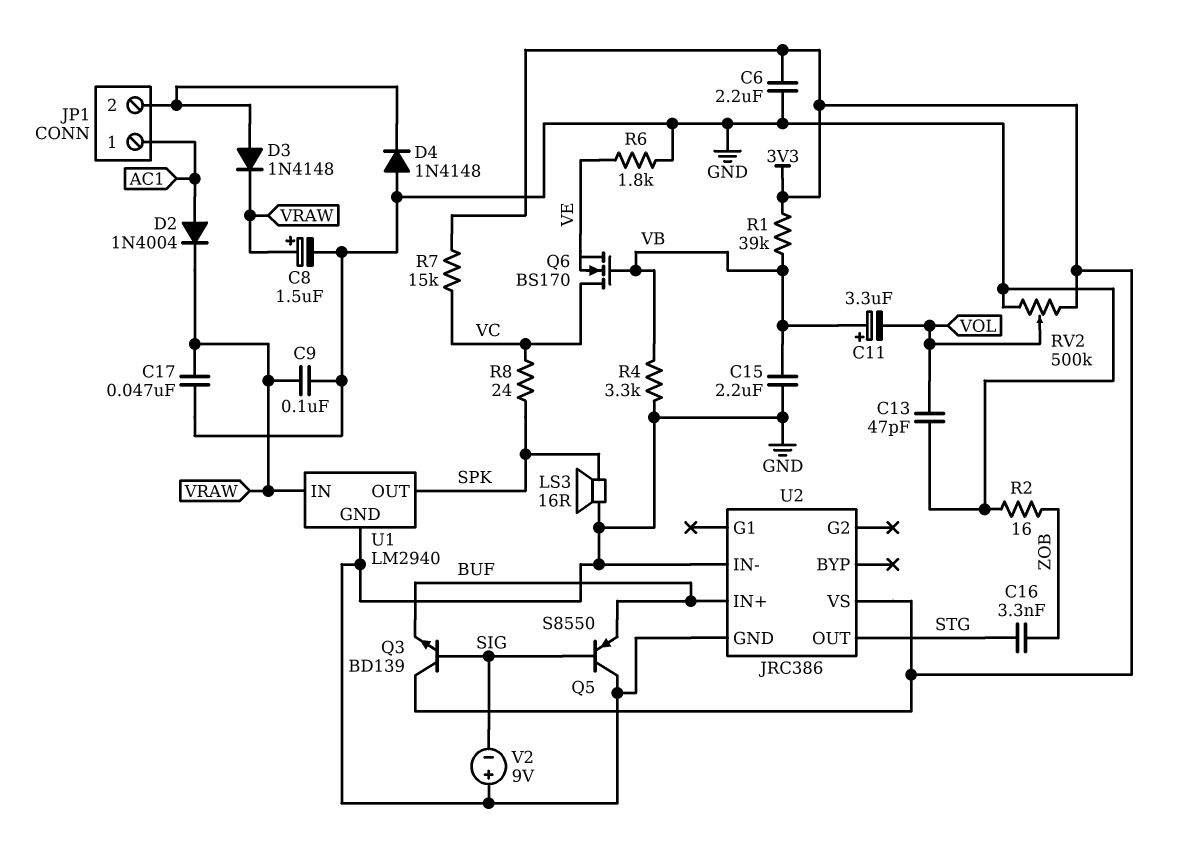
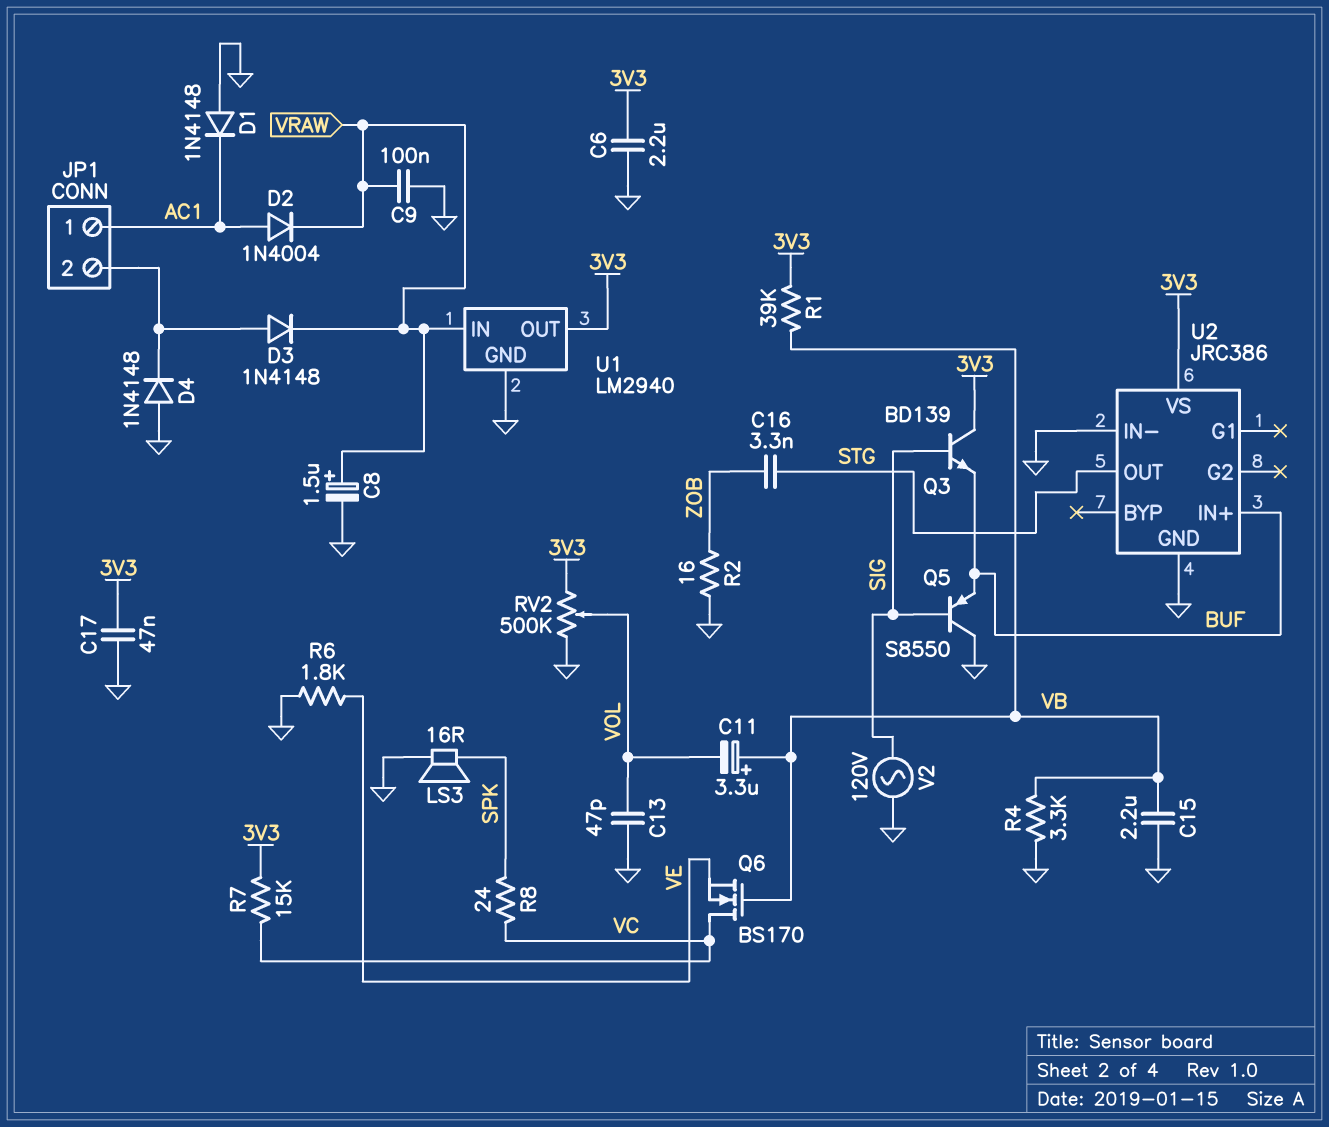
C17: 47nF (GND, VRAW) -> 47nF (3V3, GND)
D1: none -> diode 1N4148 (A GND, K AC1)
U1 pin OUT: SPK -> 3V3
V2: 9V (plus GND, minus SIG) -> AC 120V (GND, SIG)

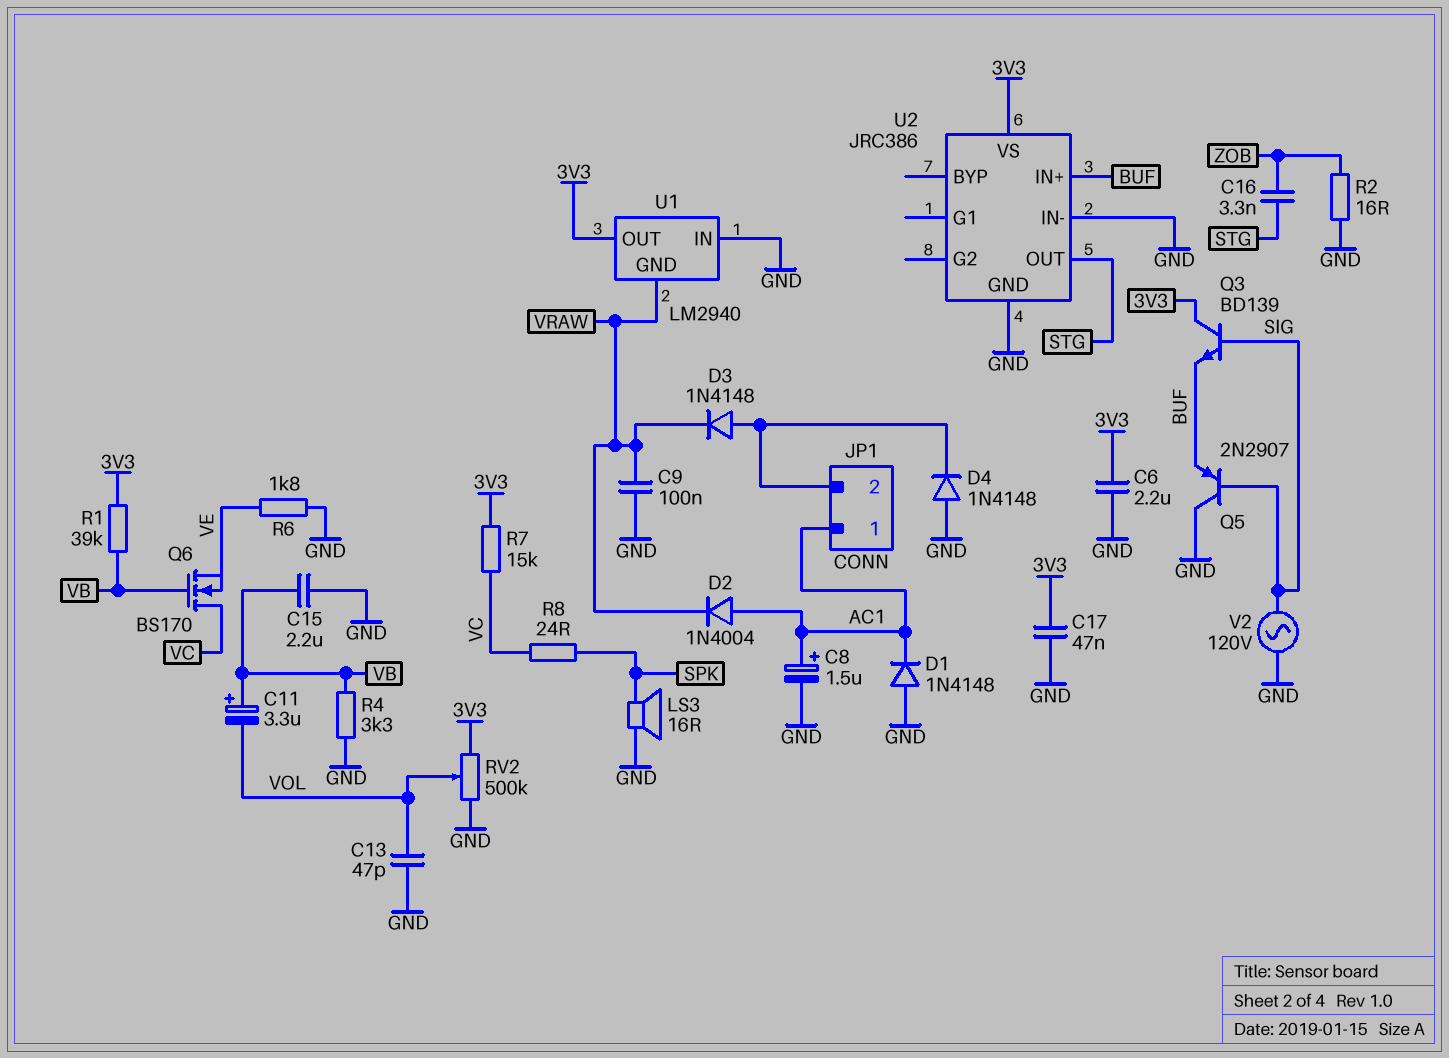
C8: 1.5uF (plus VRAW, minus GND) -> 1.5uF (plus AC1, minus GND)
Q5: PNP S8550 (B SIG, C GND, E BUF) -> PNP 2N2907 (B SIG, C GND, E BUF)
U1 pin GND: GND -> VRAW
U1 pin IN: VRAW -> GND

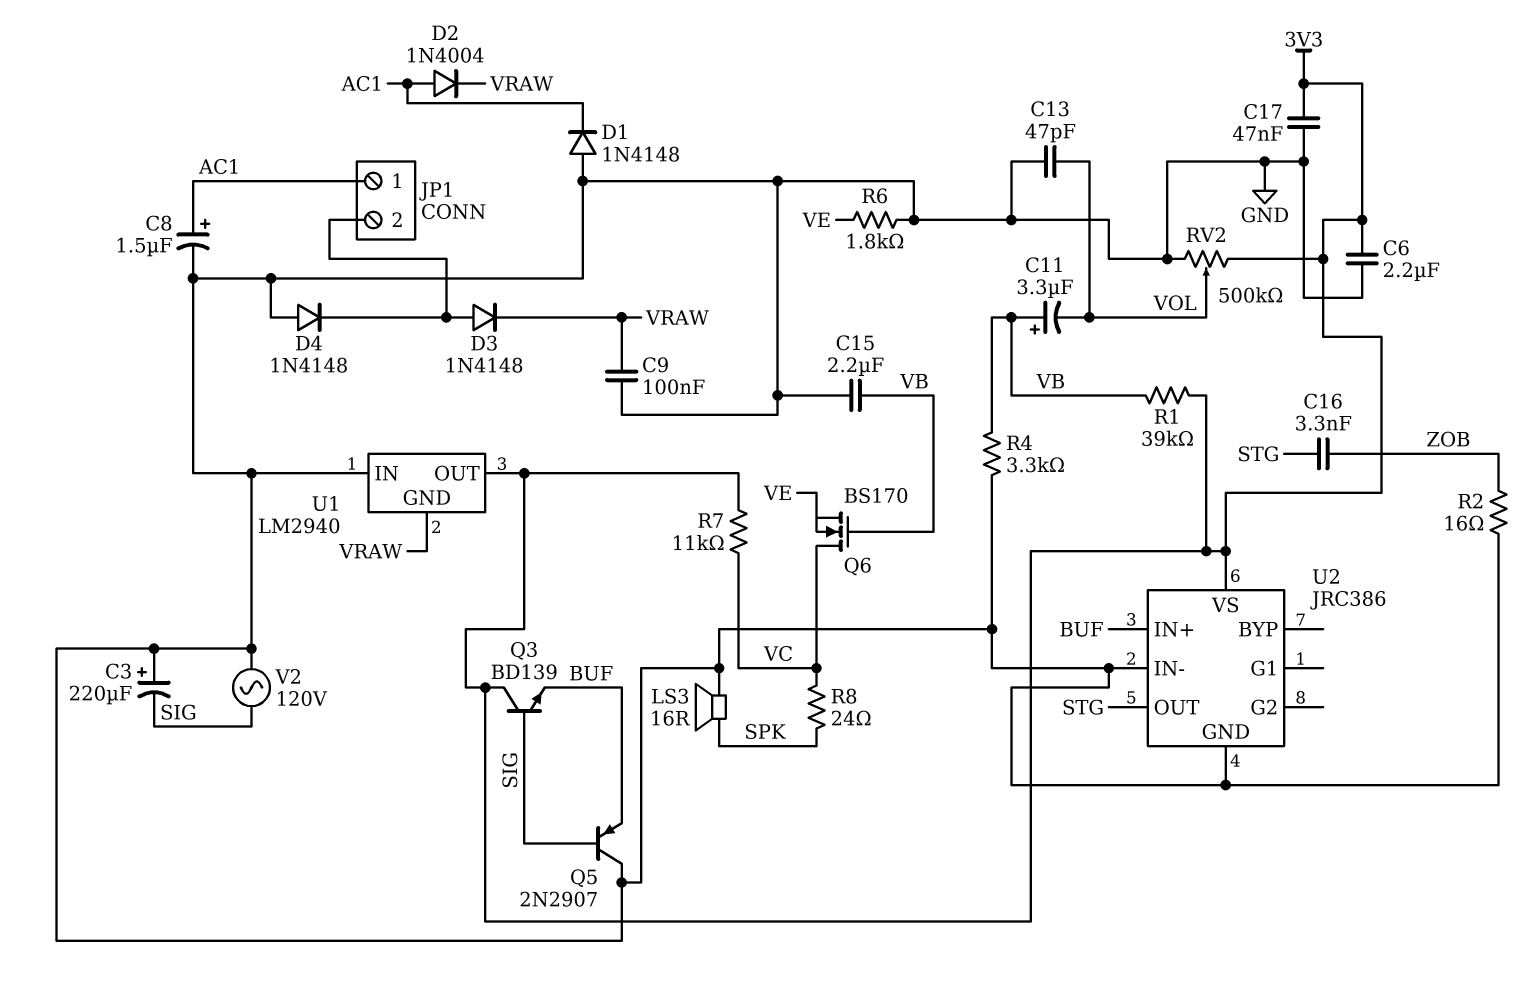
C3: none -> 220uF (plus GND, minus SIG)
R7: 15k (3V3, VC) -> 11k (3V3, VC)

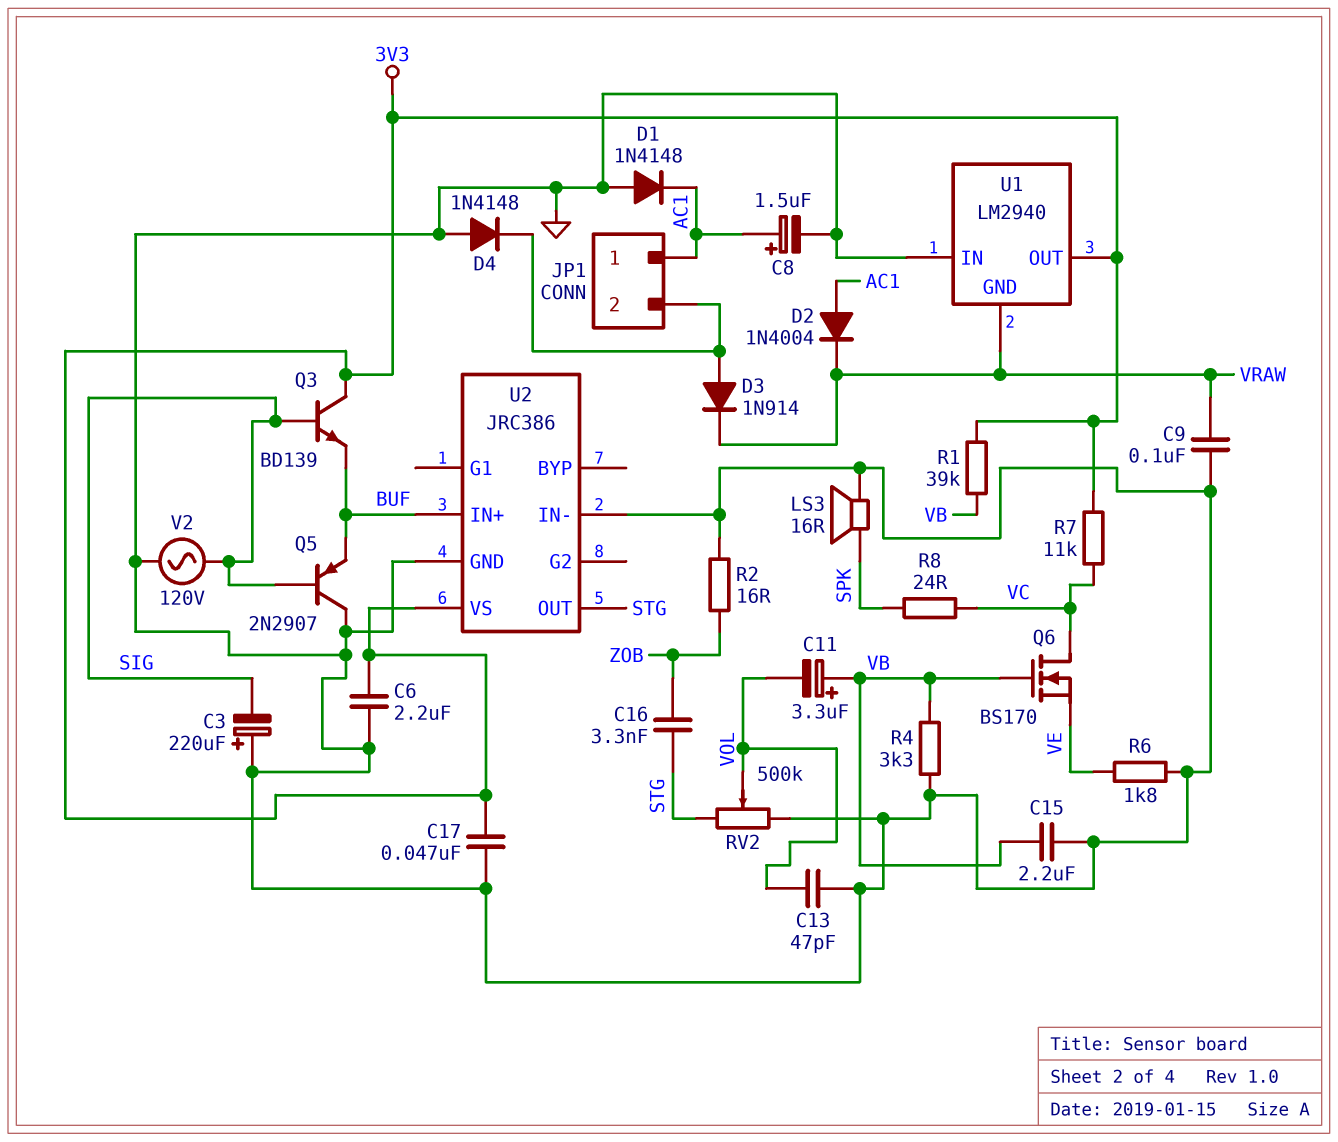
D3: diode 1N4148 (A JP1/2, K VRAW) -> diode 1N914 (A JP1/2, K VRAW)
RV2: 500k (3V3, GND, wiper VOL) -> 500k (GND, STG, wiper VOL)

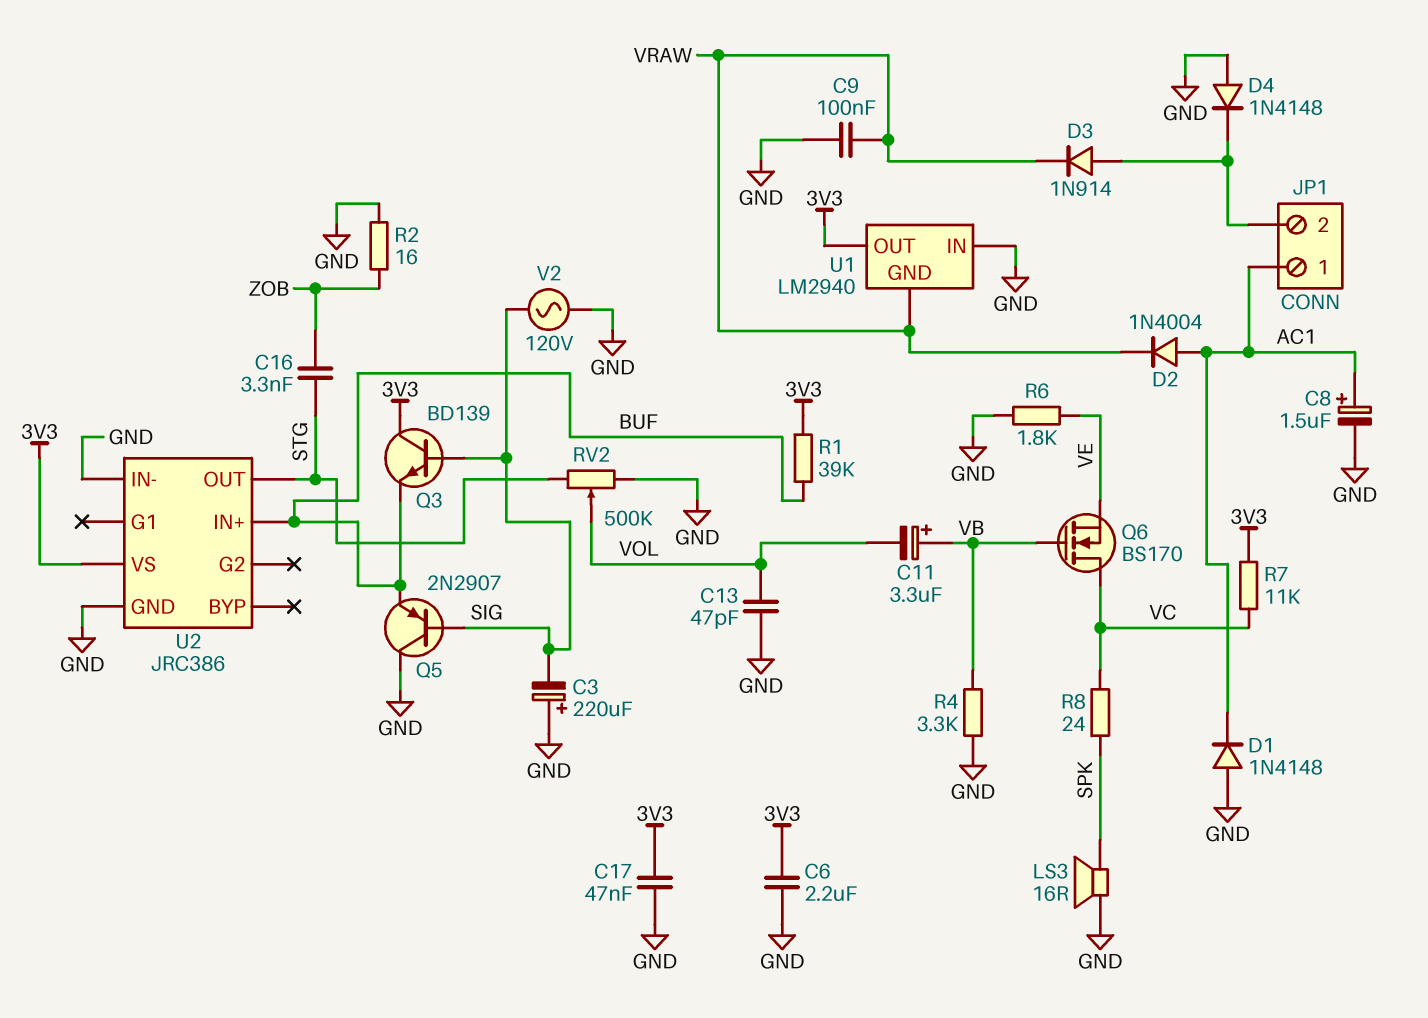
C15: 2.2uF (GND, VB) -> none
R1: 39k (3V3, VB) -> 39k (3V3, BUF)

